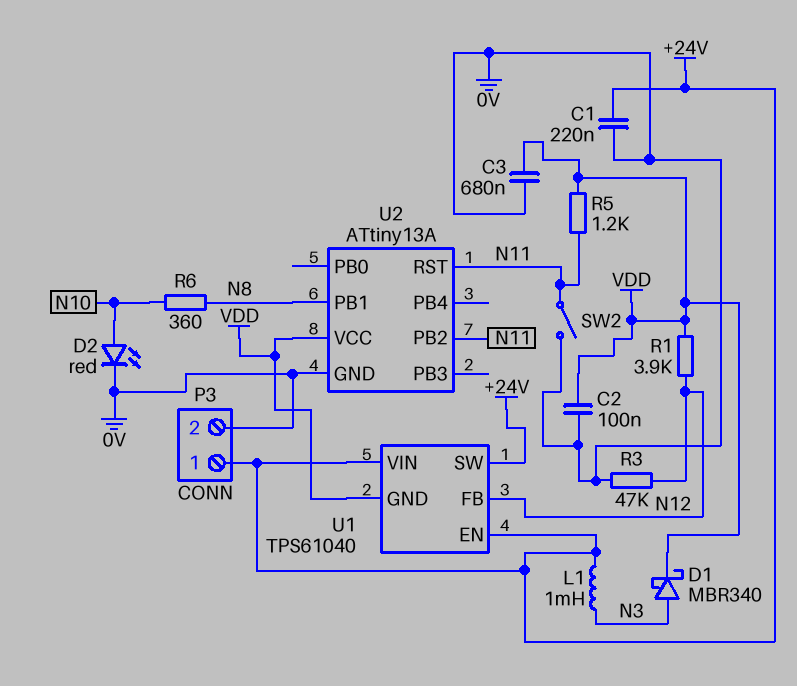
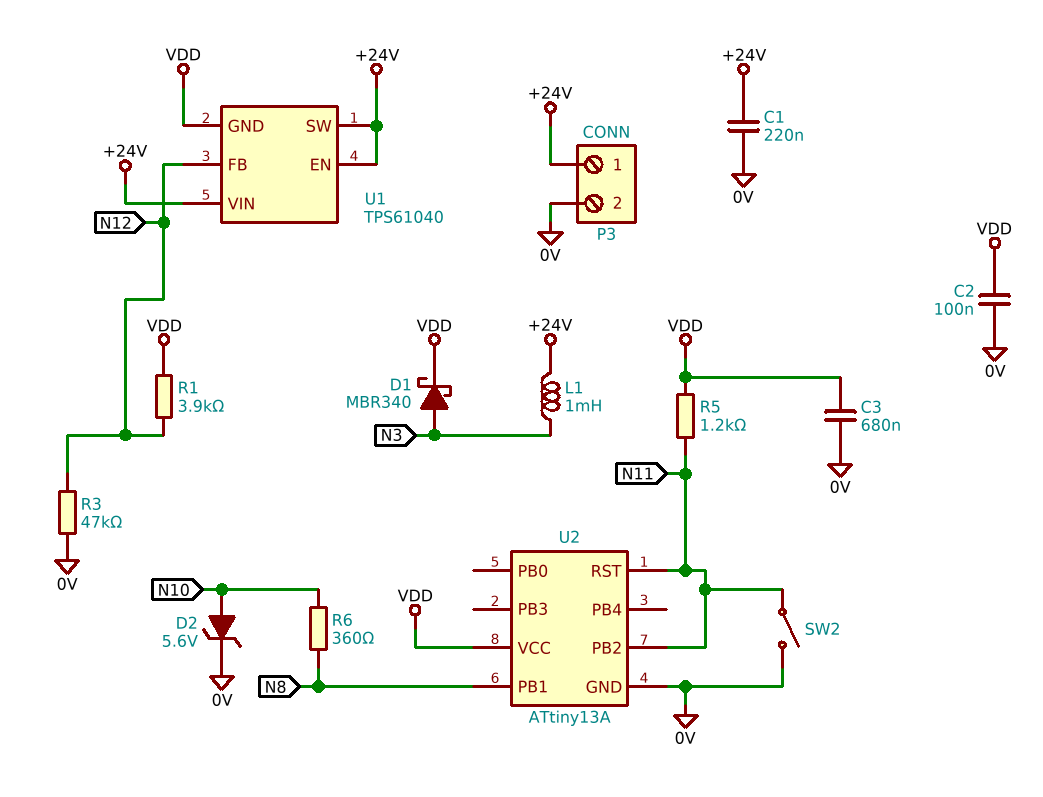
D2: LED red (A N10, K 0V) -> zener 5.6V (A N10, K 0V)

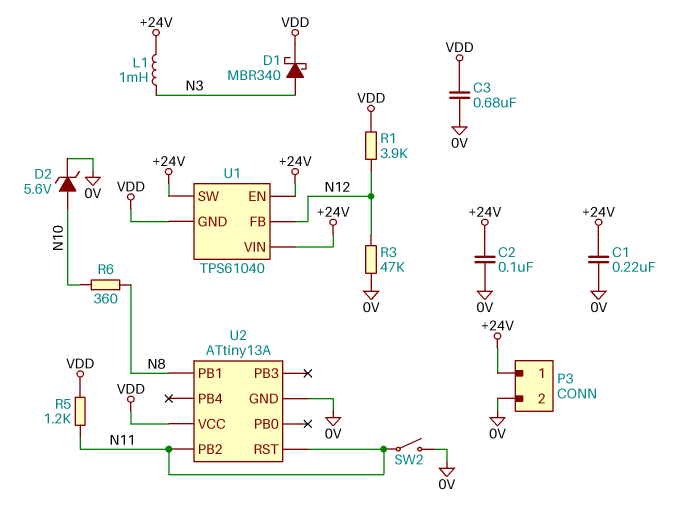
C2: 100nF (0V, VDD) -> 100nF (+24V, 0V)

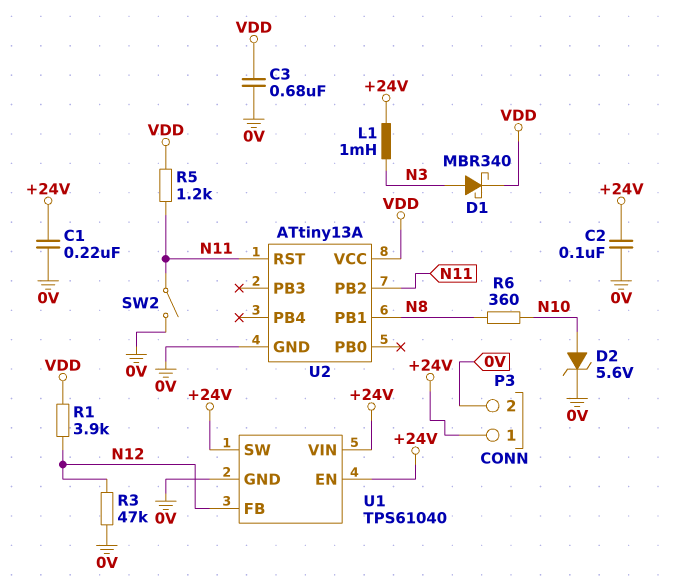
U1 pin GND: VDD -> 0V

